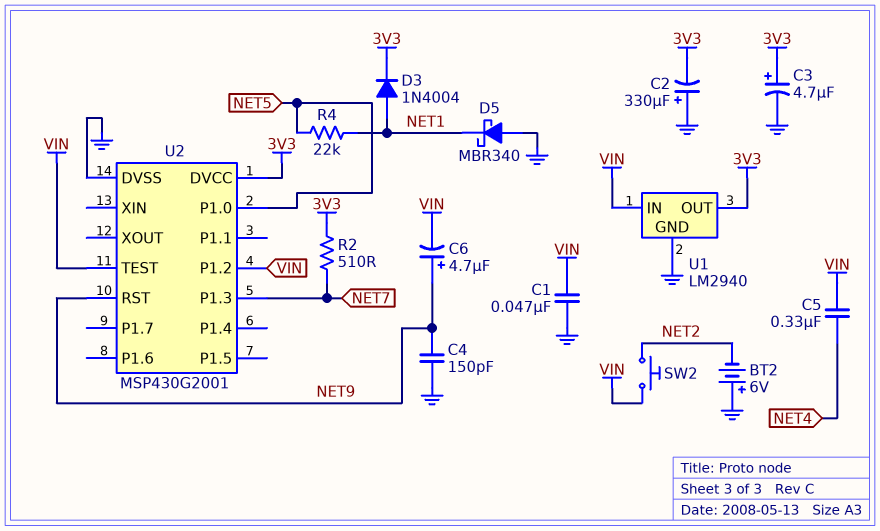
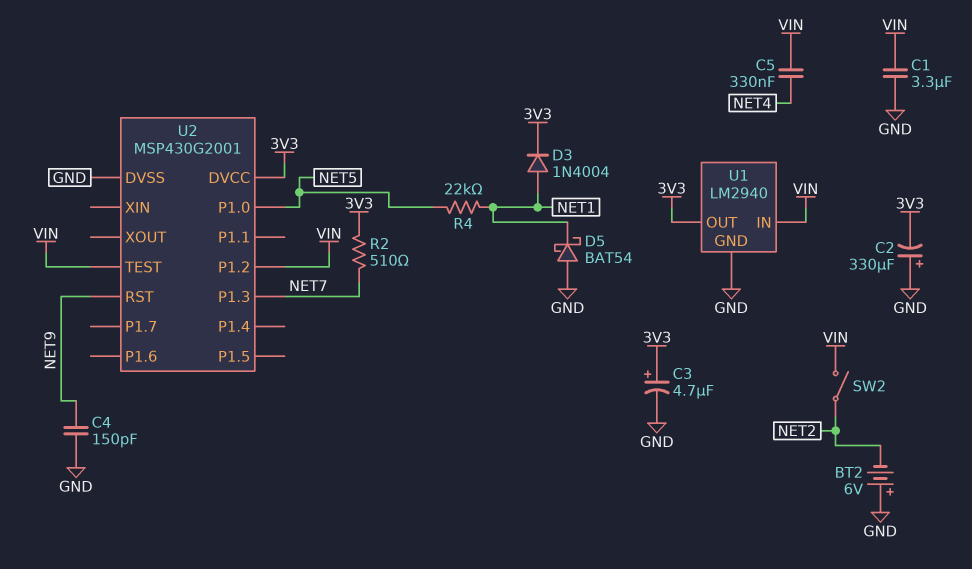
C1: 47nF (GND, VIN) -> 3.3uF (GND, VIN)
C6: 4.7uF (plus NET9, minus VIN) -> none
D5: schottky MBR340 (A GND, K NET1) -> schottky BAT54 (A GND, K NET1)
SW2: button (NET2, VIN) -> switch (NET2, VIN)

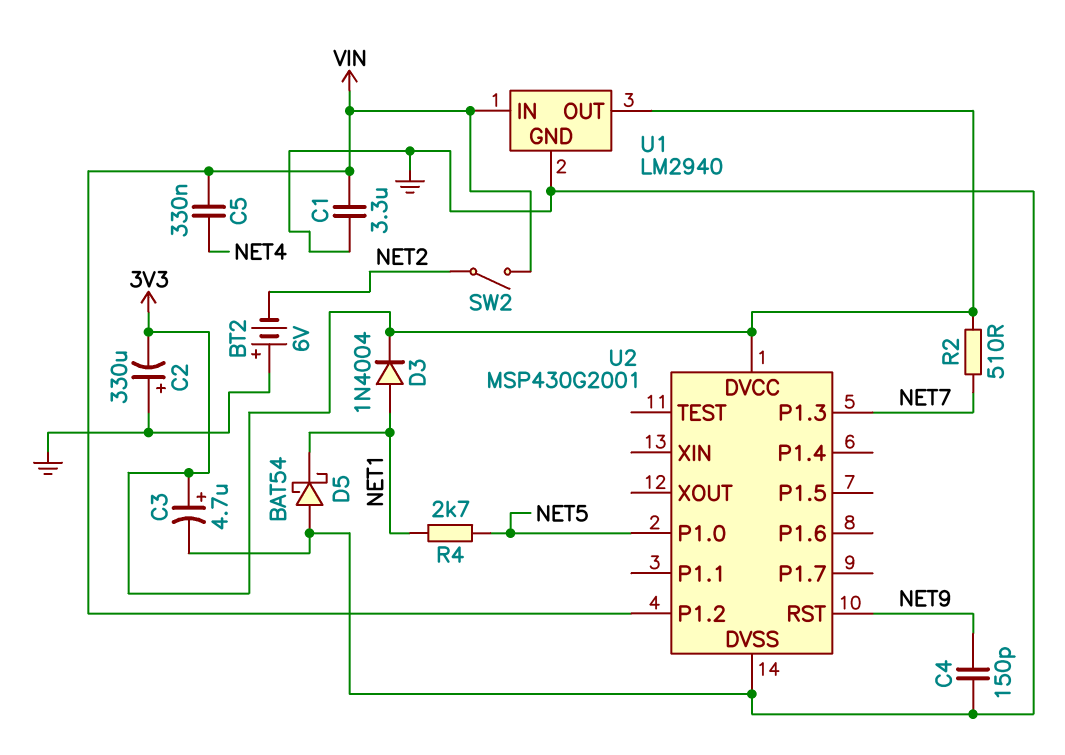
R4: 22k (NET1, NET5) -> 2.7k (NET1, NET5)
U2 pin TEST: VIN -> none

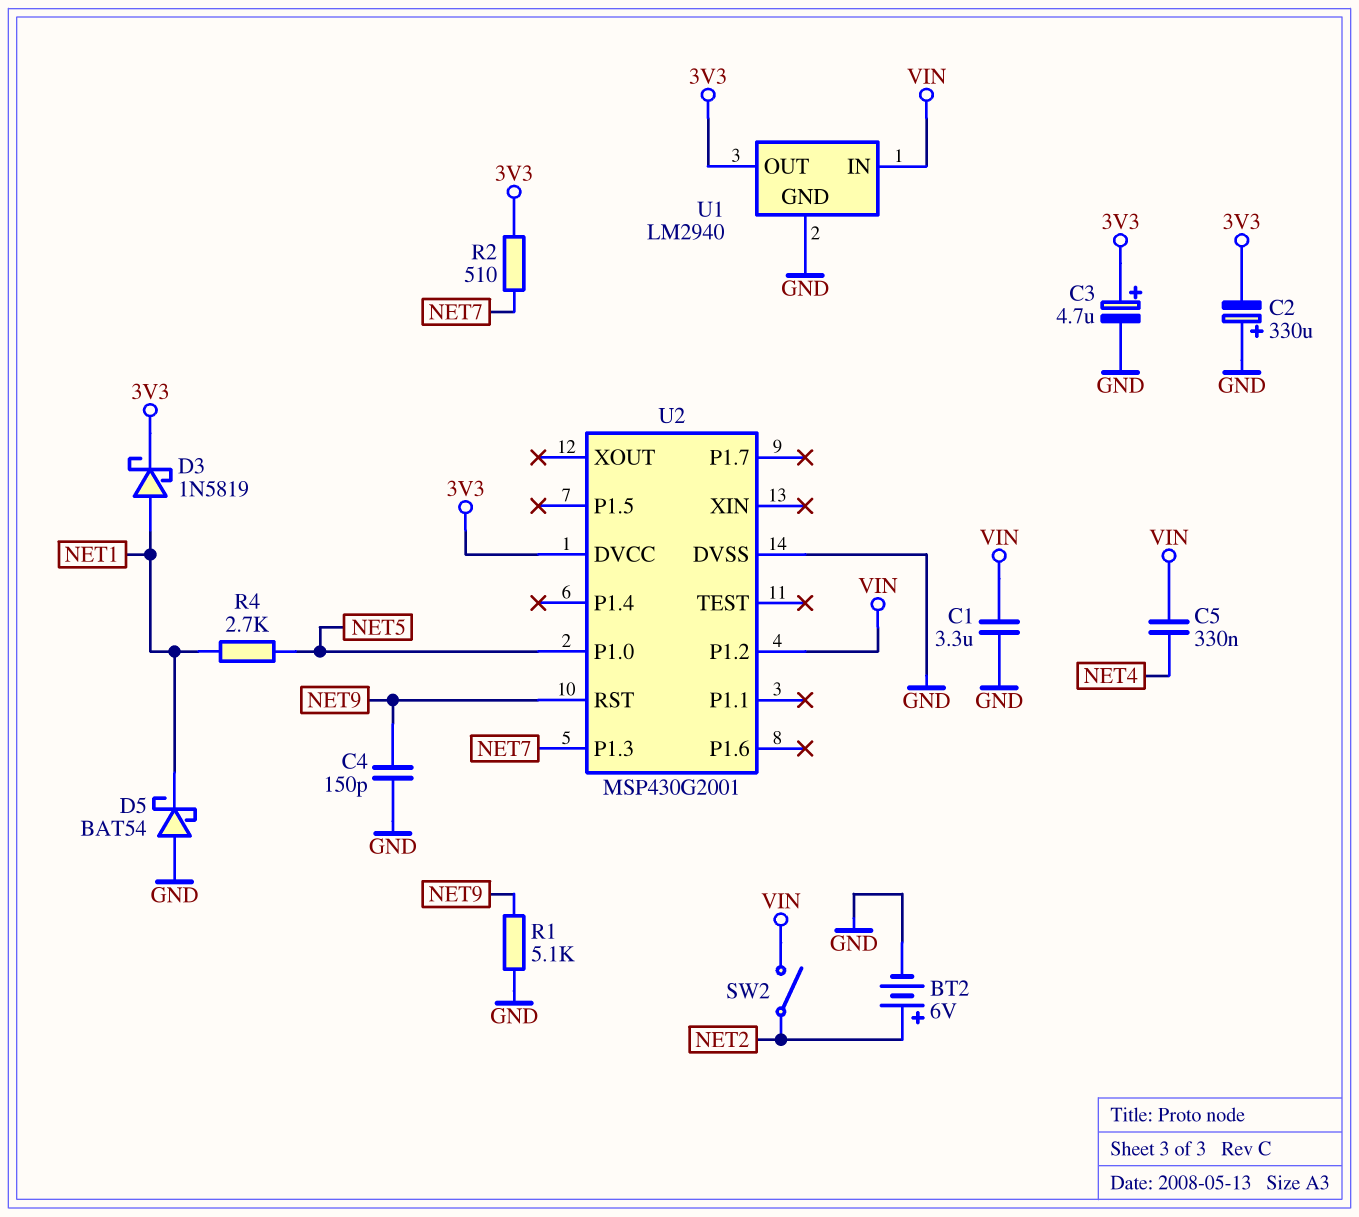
BT2: 6V (plus GND, minus NET2) -> 6V (plus NET2, minus GND)
D3: diode 1N4004 (A NET1, K 3V3) -> schottky 1N5819 (A NET1, K 3V3)
R1: none -> 5.1k (GND, NET9)

